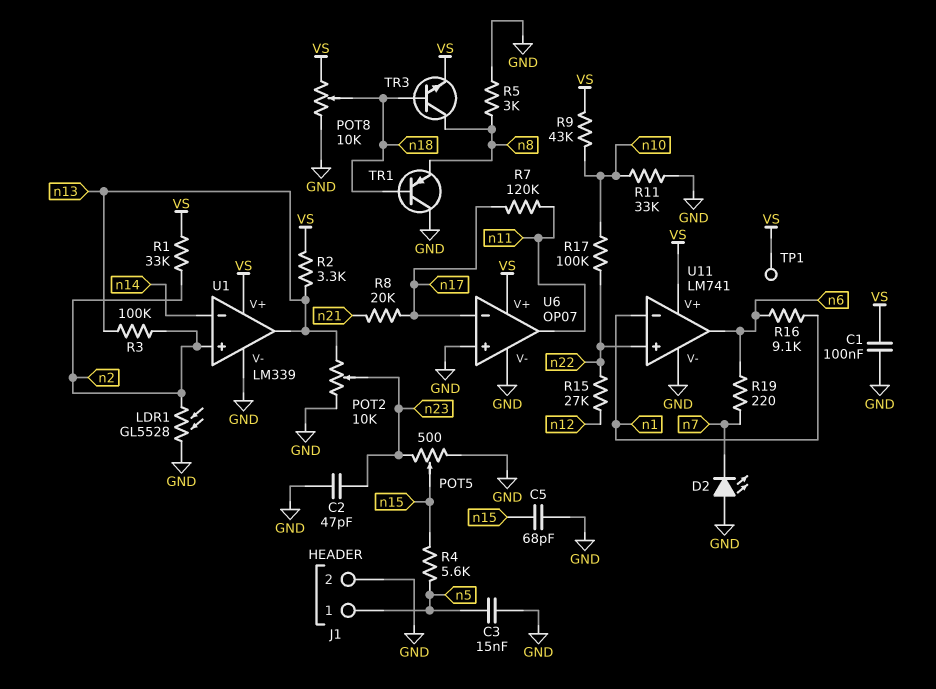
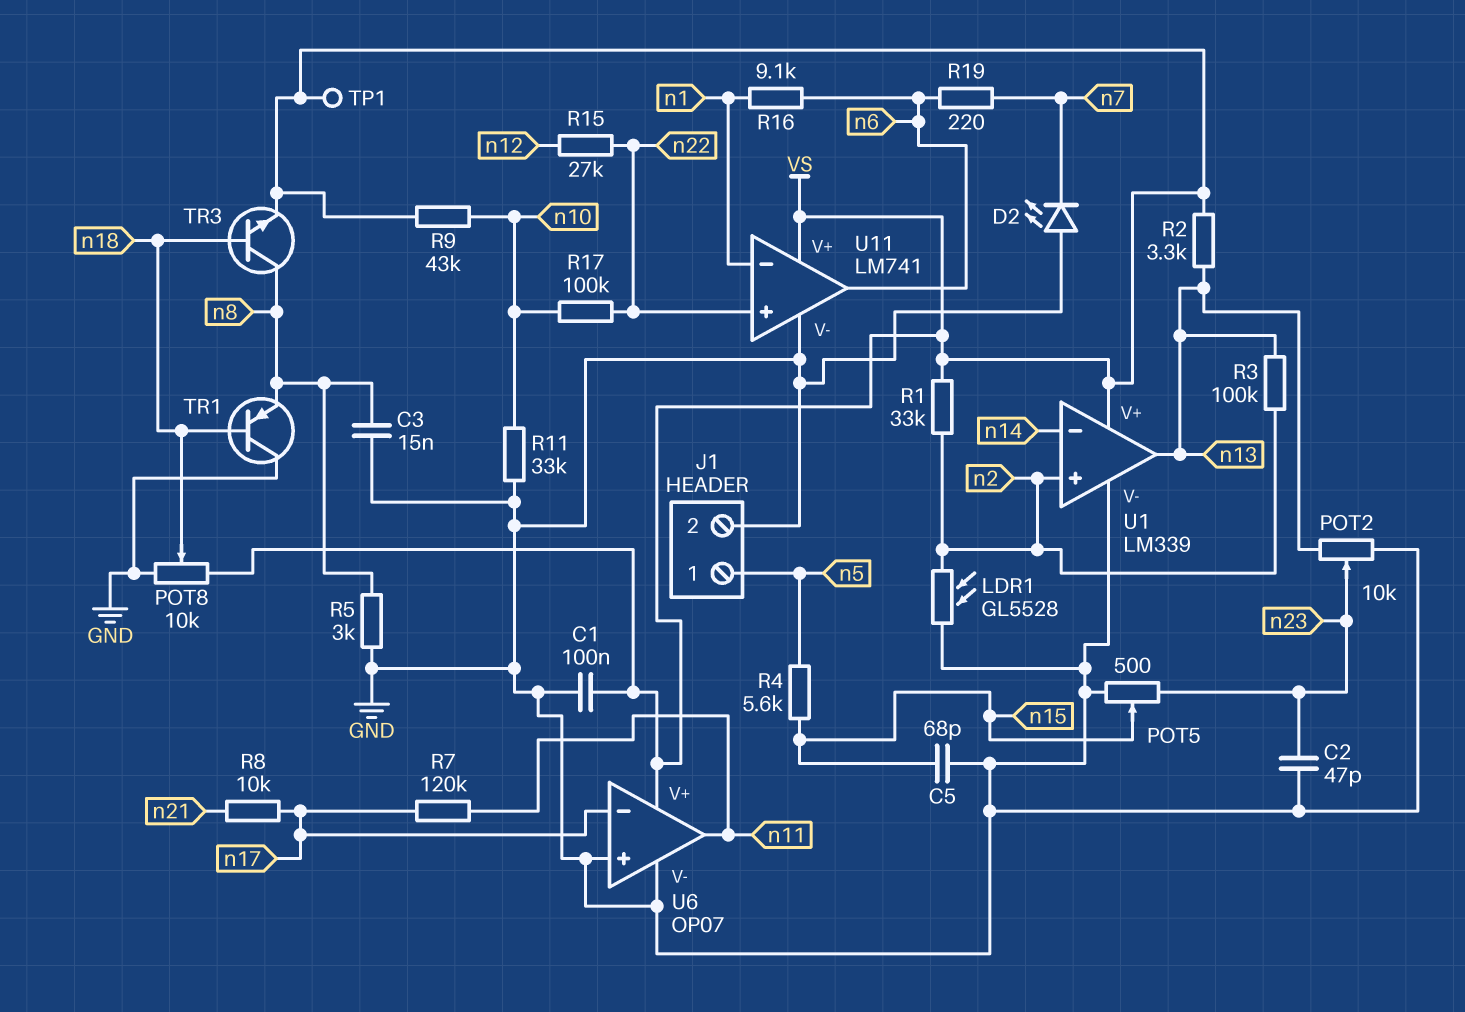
C3: 15nF (GND, n5) -> 15nF (GND, n8)
R8: 20k (n17, n21) -> 10k (n17, n21)

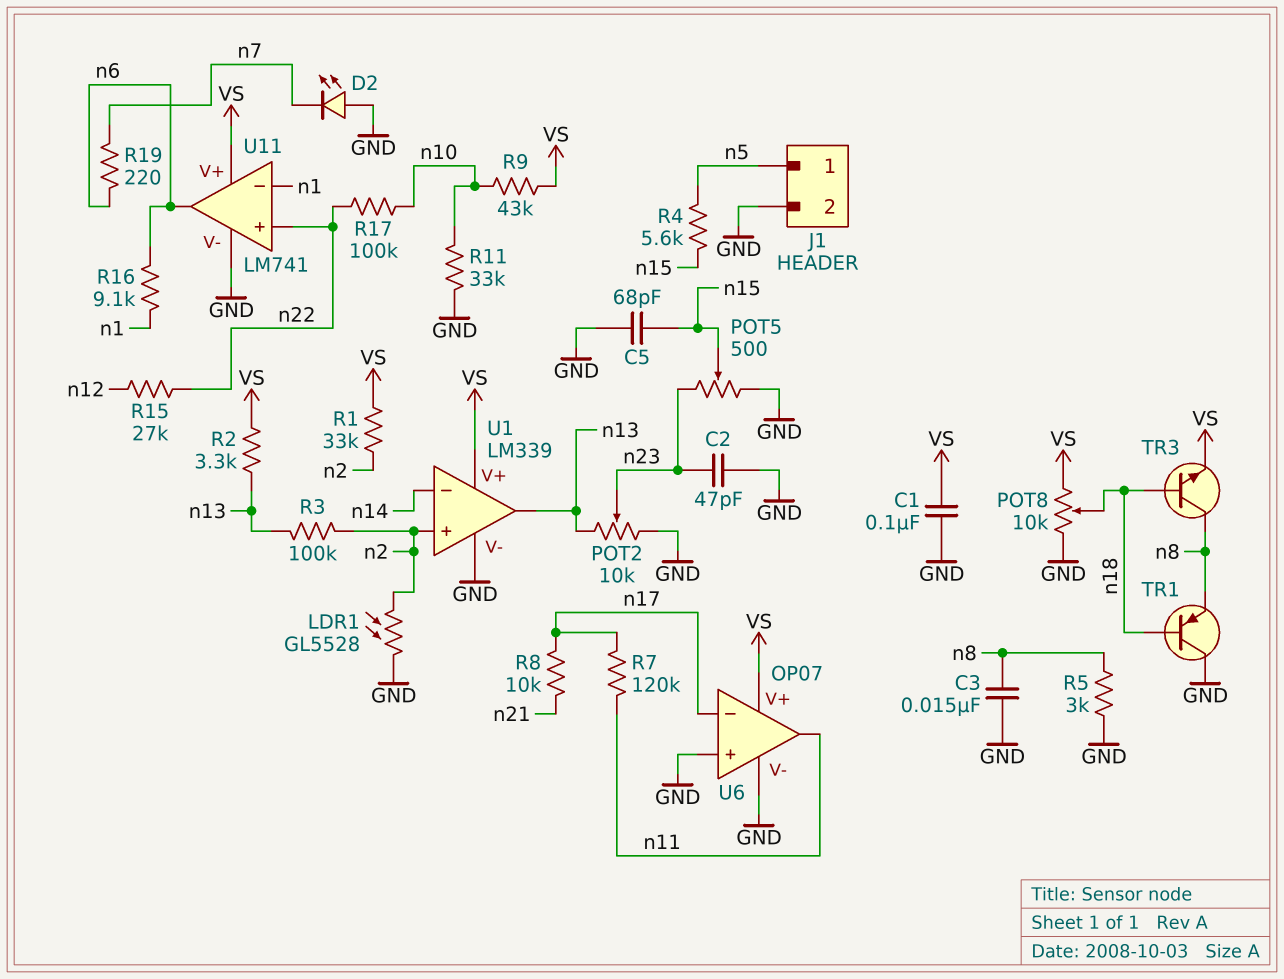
TP1: test point (VS) -> none

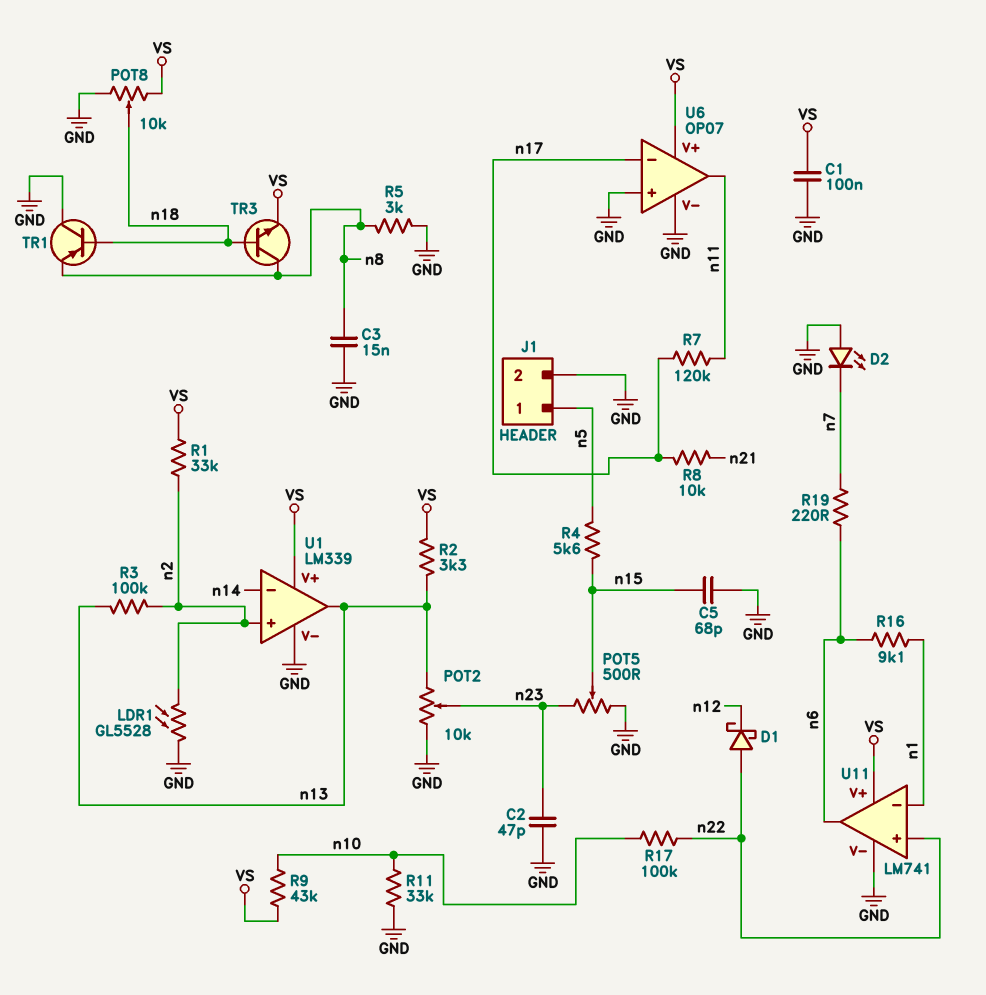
D1: none -> schottky (A n22, K n12)
R15: 27k (n12, n22) -> none

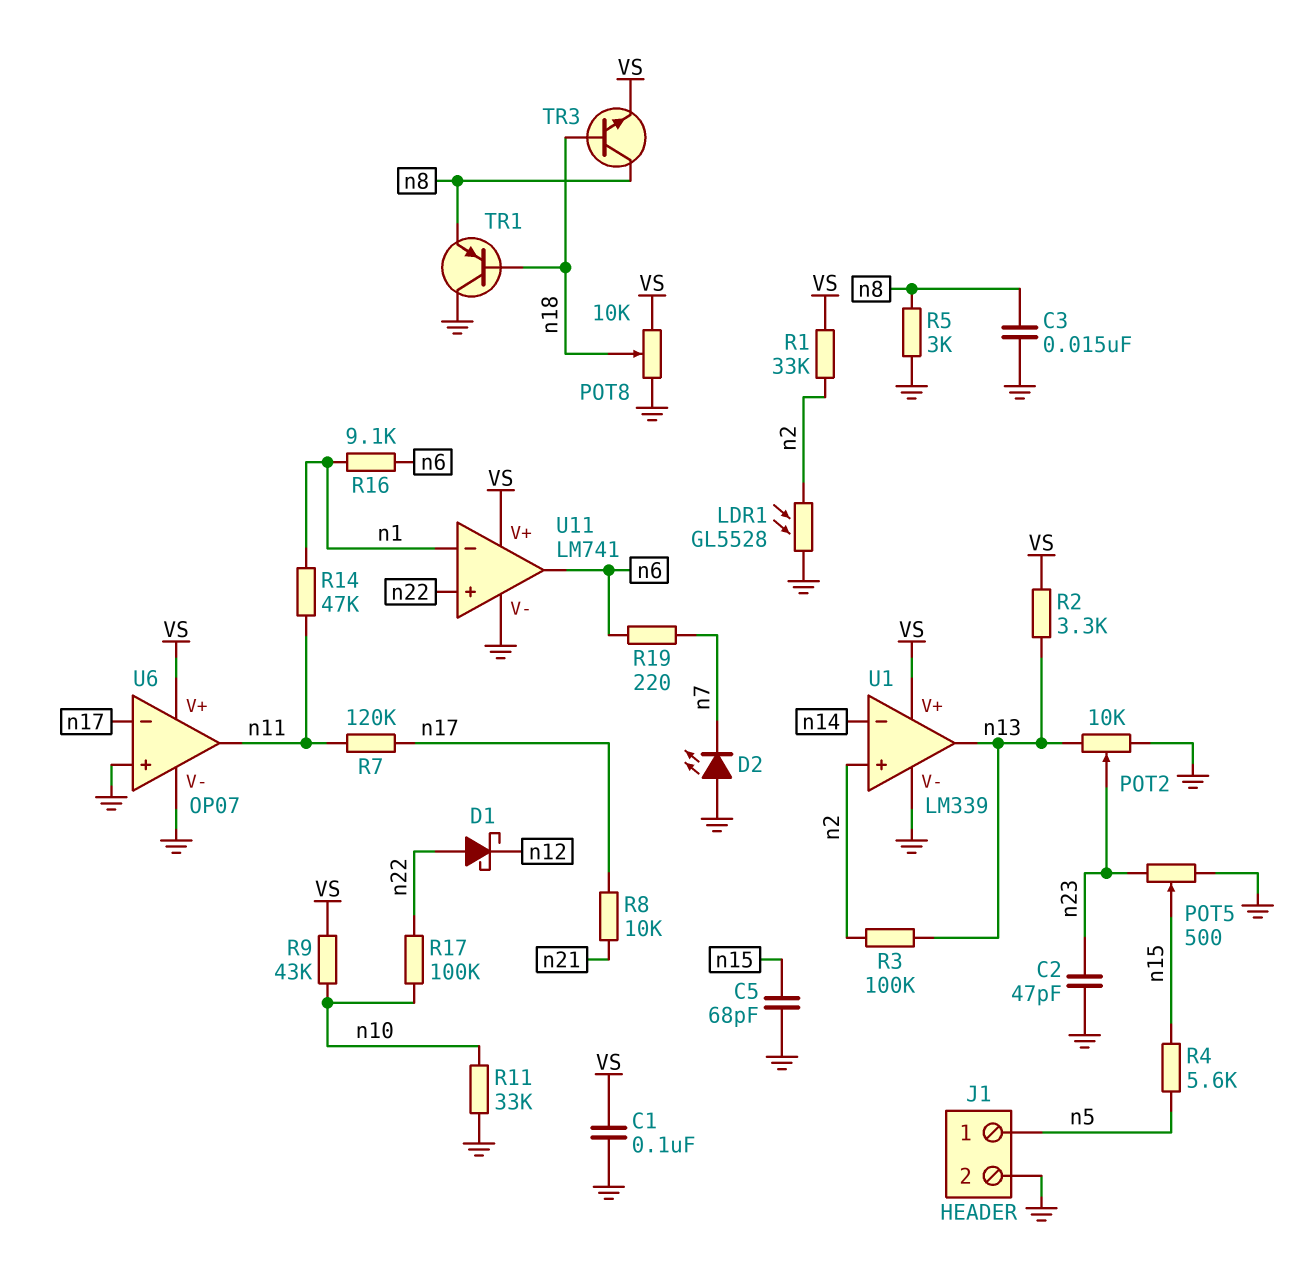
R14: none -> 47k (n1, n11)

